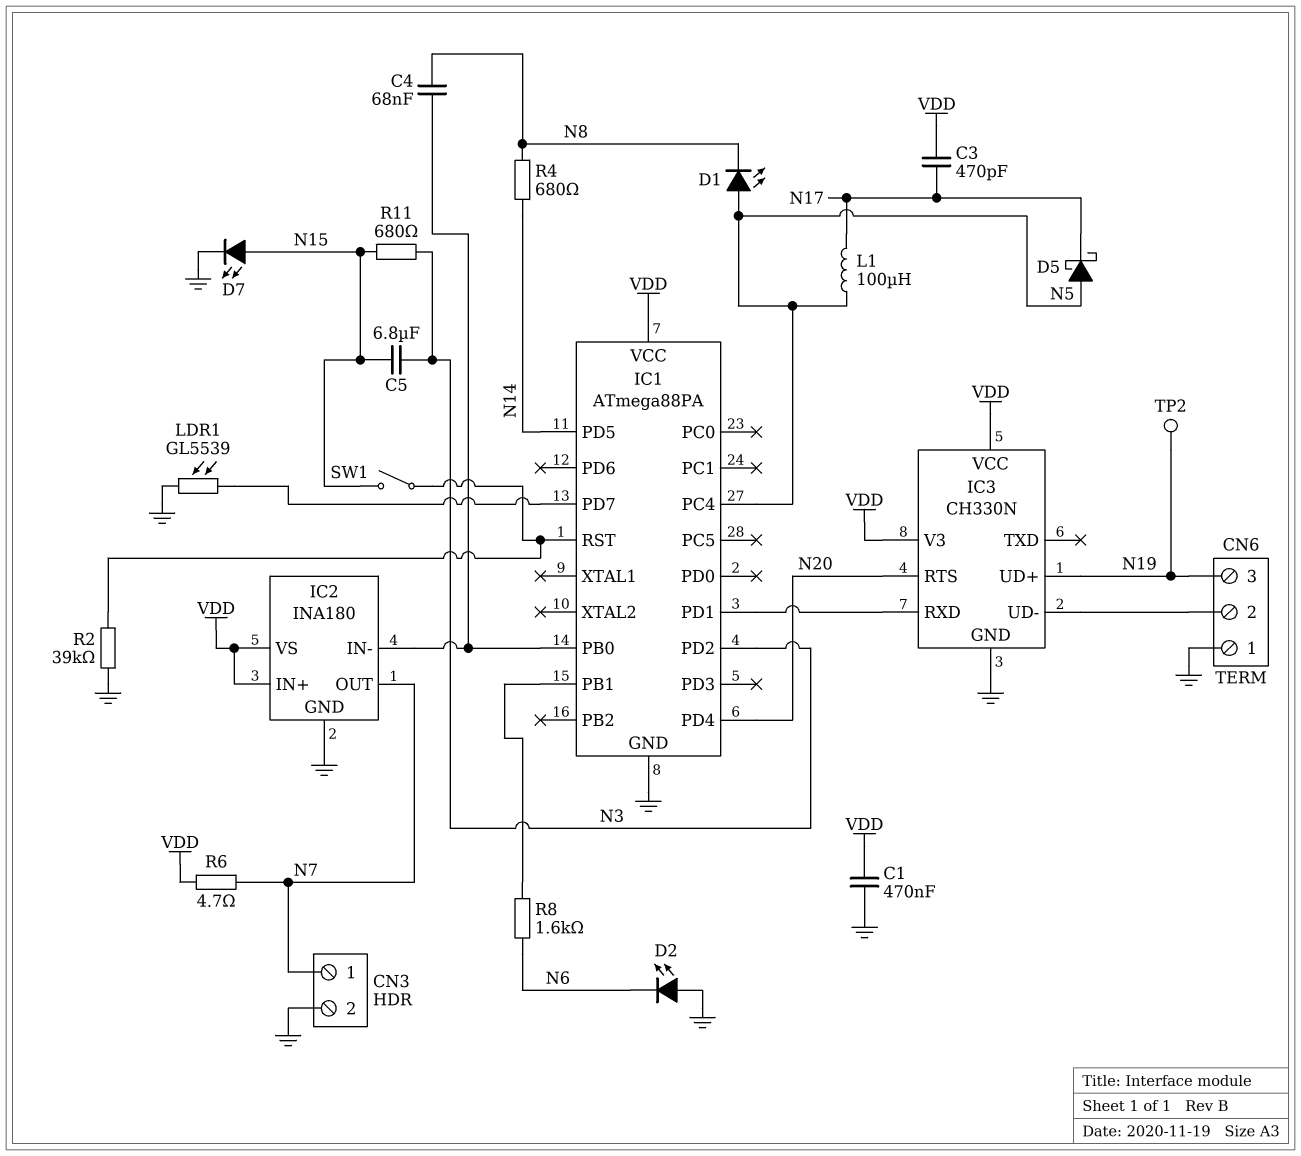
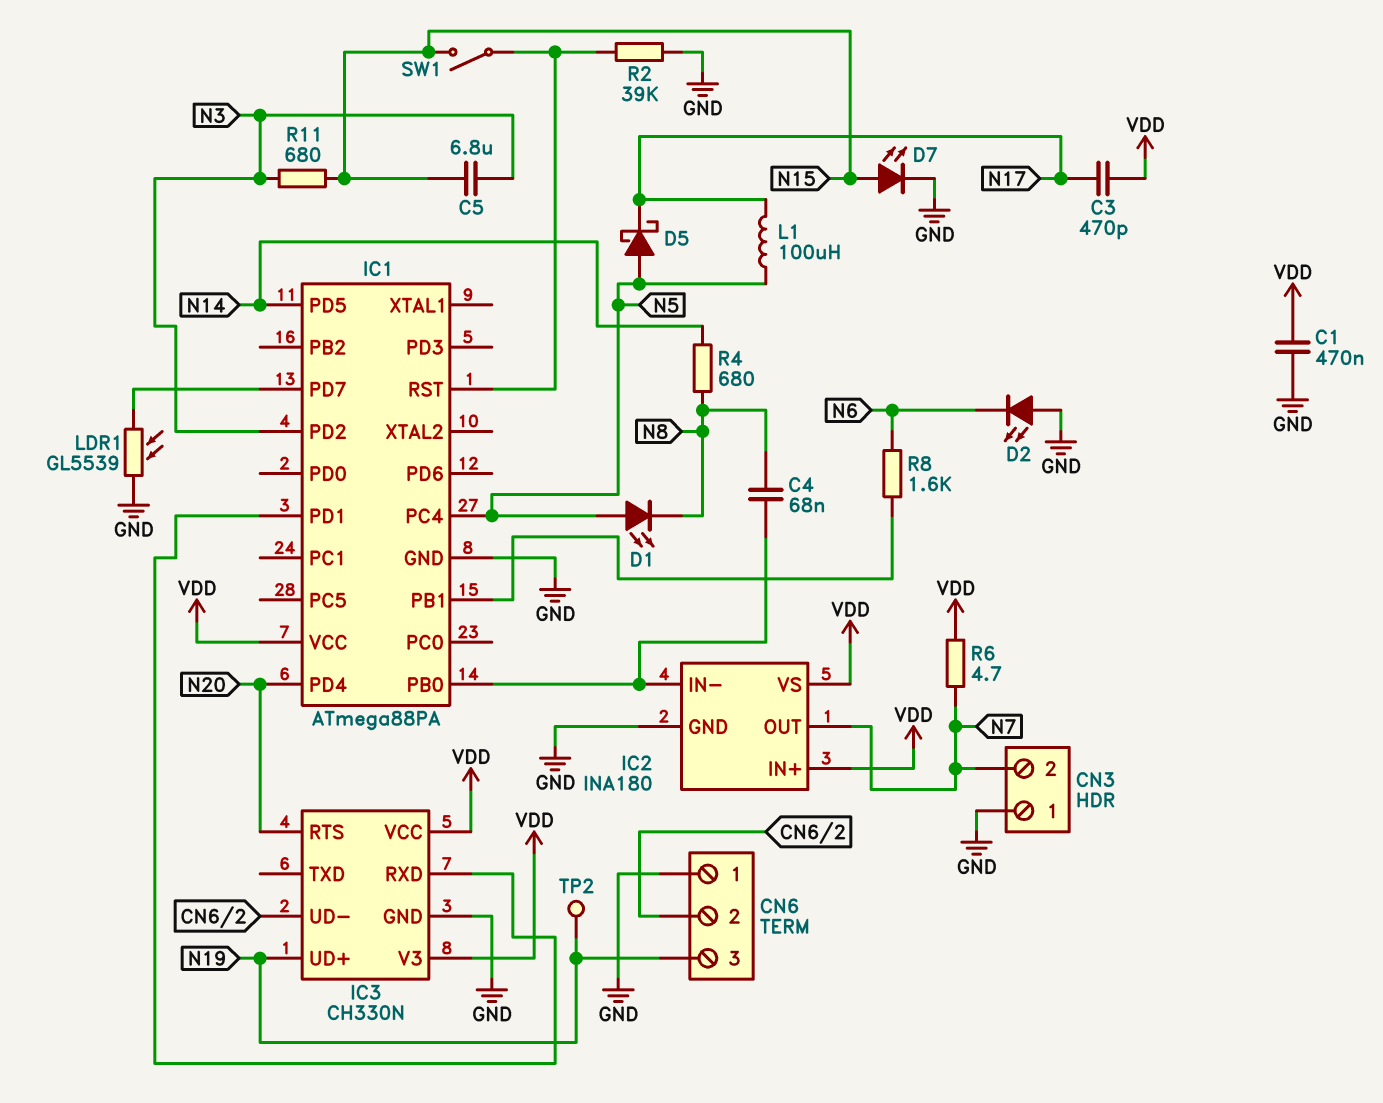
CN3 pin 1: N7 -> GND
CN3 pin 2: GND -> N7

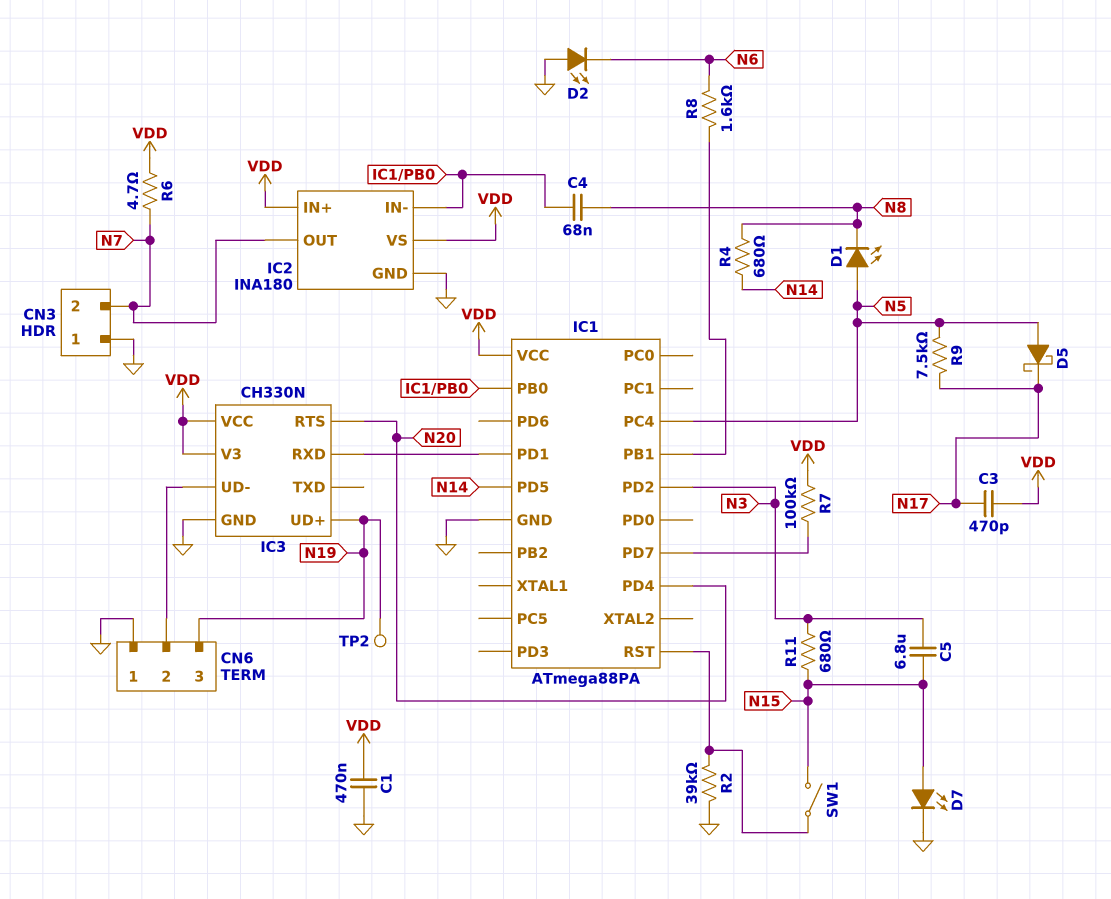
L1: 100uH (N5, N17) -> none
LDR1: GL5539 (GND, IC1/PD7) -> none
R7: none -> 100k (IC1/PD7, VDD)
R9: none -> 7.5k (N5, N17)

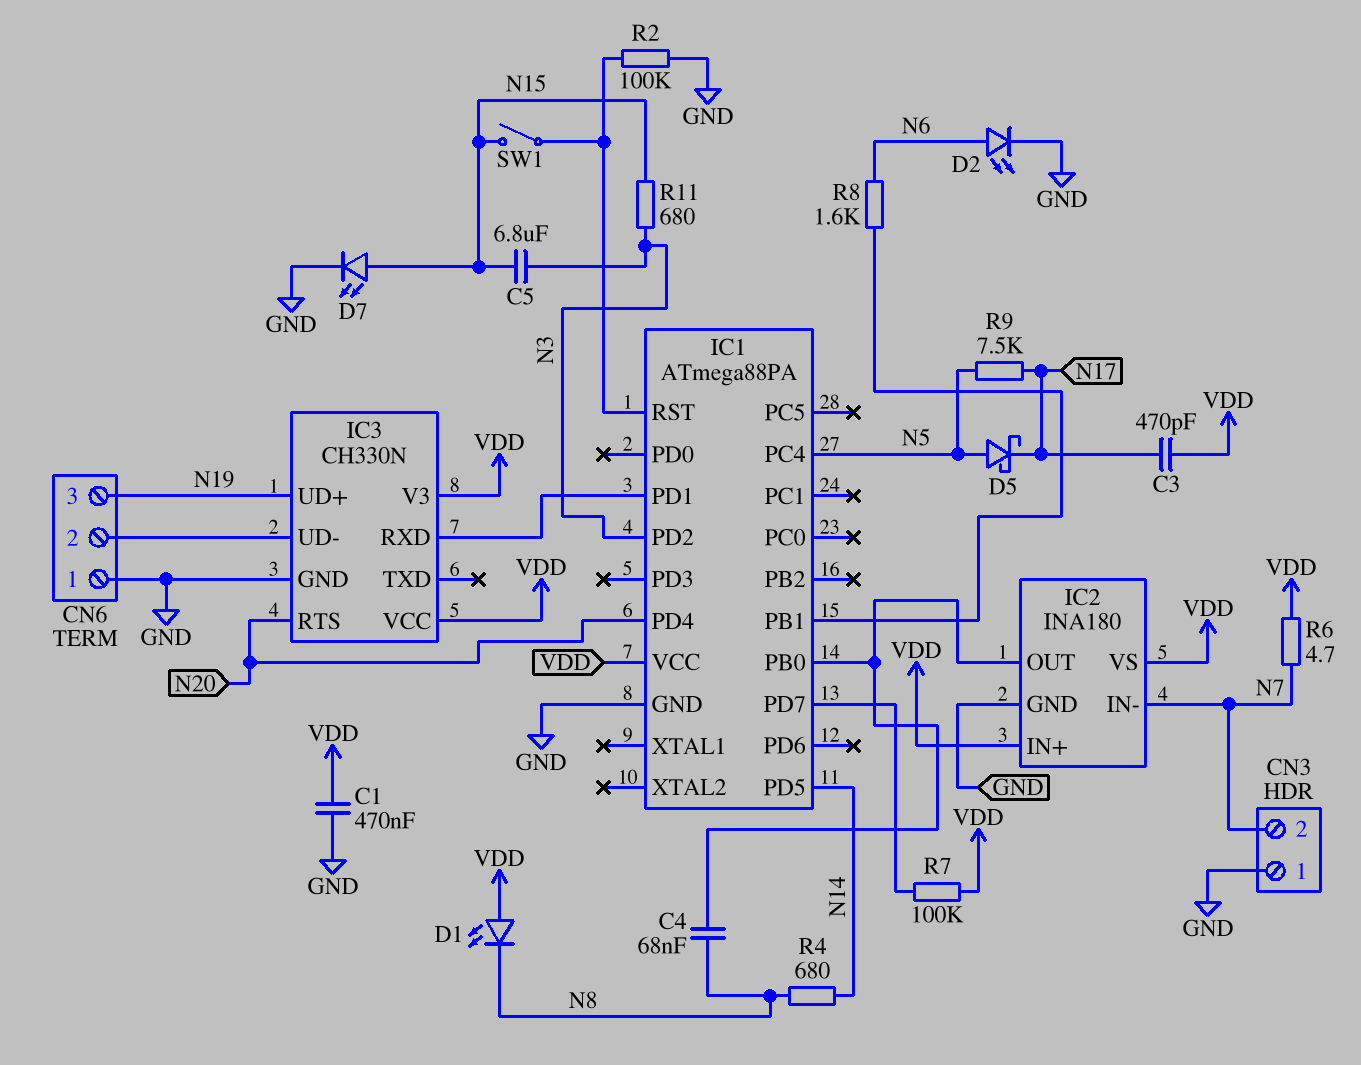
D1: LED (A N5, K N8) -> LED (A VDD, K N8)
D2: LED (A GND, K N6) -> LED (A N6, K GND)
IC2 pin IN-: IC1/PB0 -> N7
IC2 pin OUT: N7 -> IC1/PB0
R2: 39k (GND, IC1/RST) -> 100k (GND, IC1/RST)
TP2: test point (N19) -> none

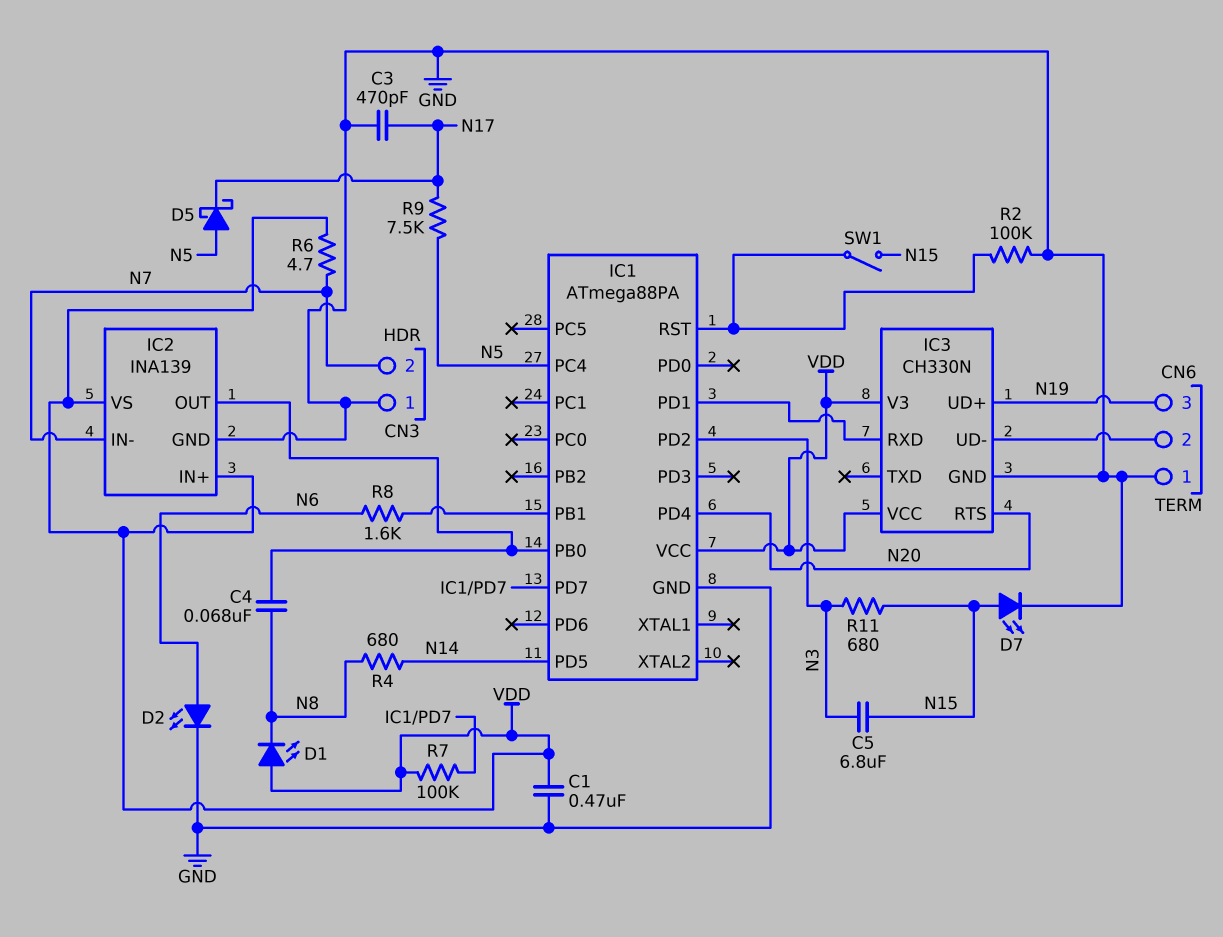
C3: 470pF (N17, VDD) -> 470pF (GND, N17)
IC2: INA180 -> INA139

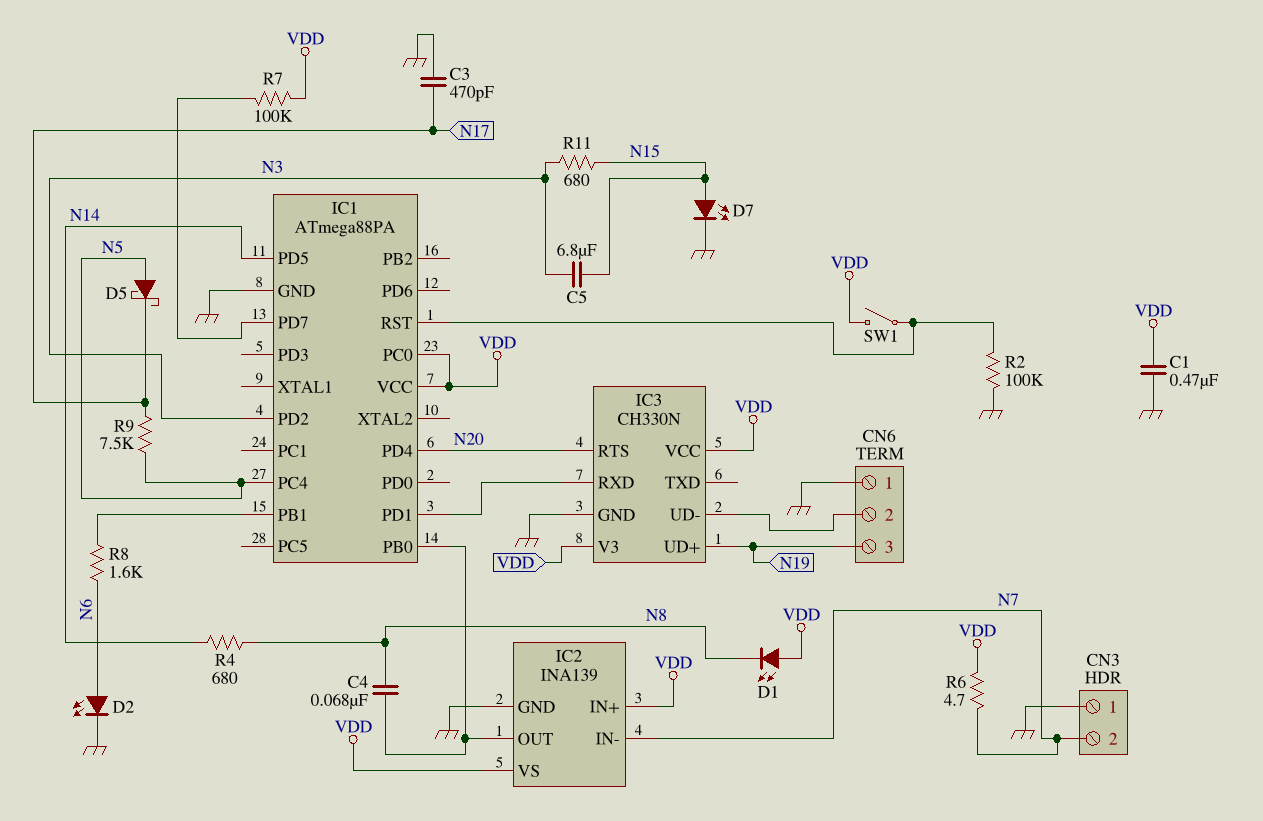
IC1 pin PC0: none -> VDD
SW1: switch (IC1/RST, N15) -> switch (IC1/RST, VDD)

